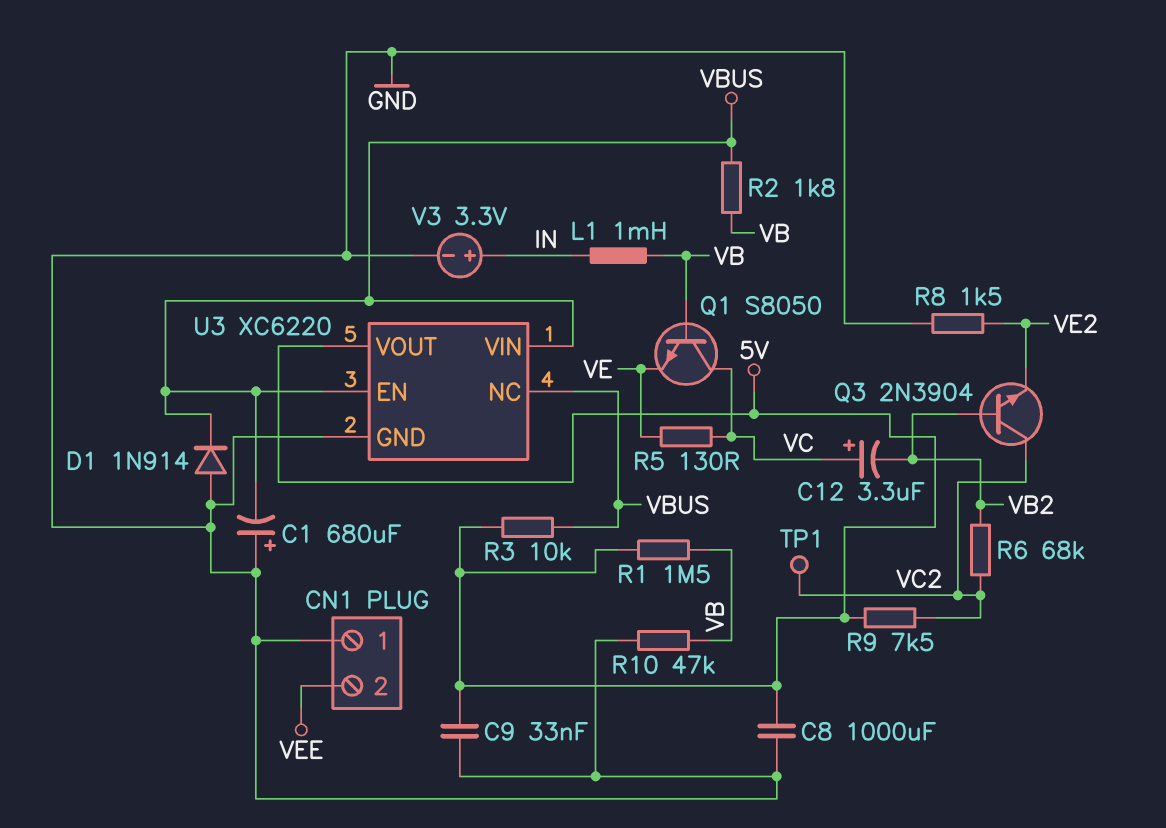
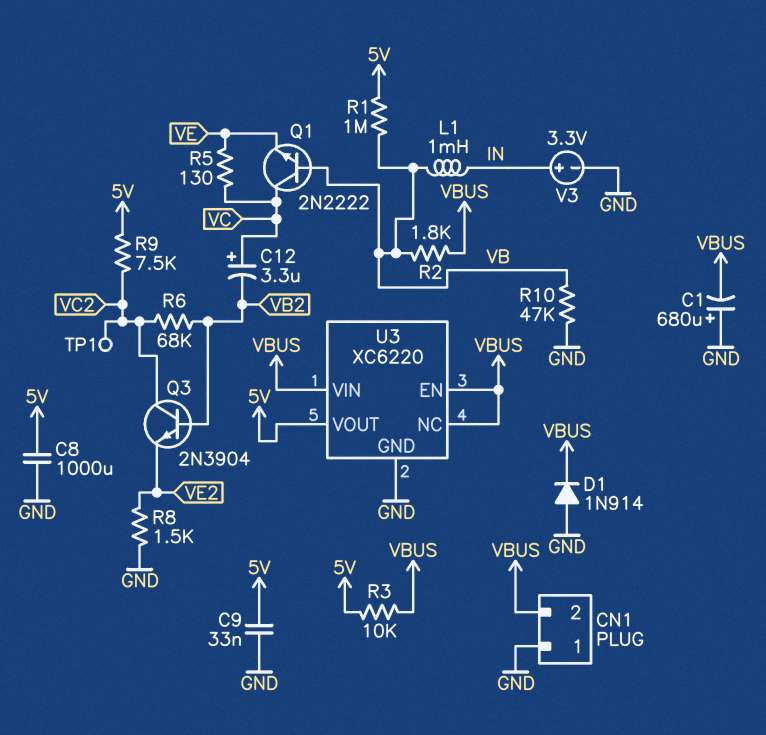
CN1 pin 2: VEE -> VBUS
Q1: NPN S8050 (B VB, C VC, E VE) -> NPN 2N2222 (B VB, C VC, E VE)
R1: 1.5M (5V, VB) -> 1M (5V, VB)

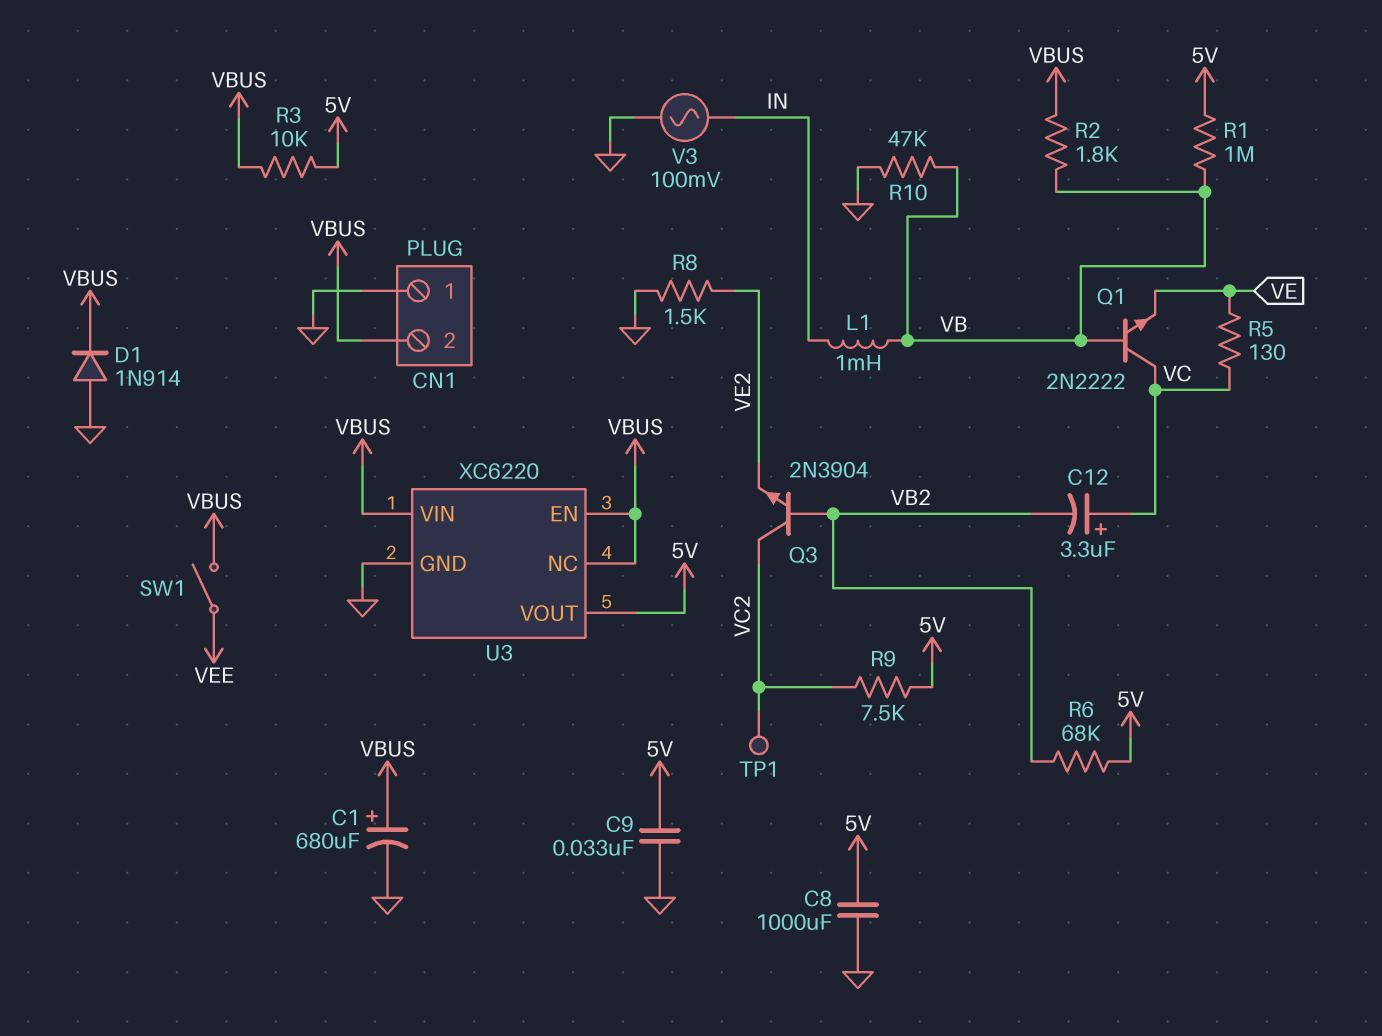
C1: 680uF (plus GND, minus VBUS) -> 680uF (plus VBUS, minus GND)
R6: 68k (VB2, VC2) -> 68k (5V, VB2)
SW1: none -> switch (VBUS, VEE)
V3: 3.3V (plus IN, minus GND) -> AC 100mV (GND, IN)

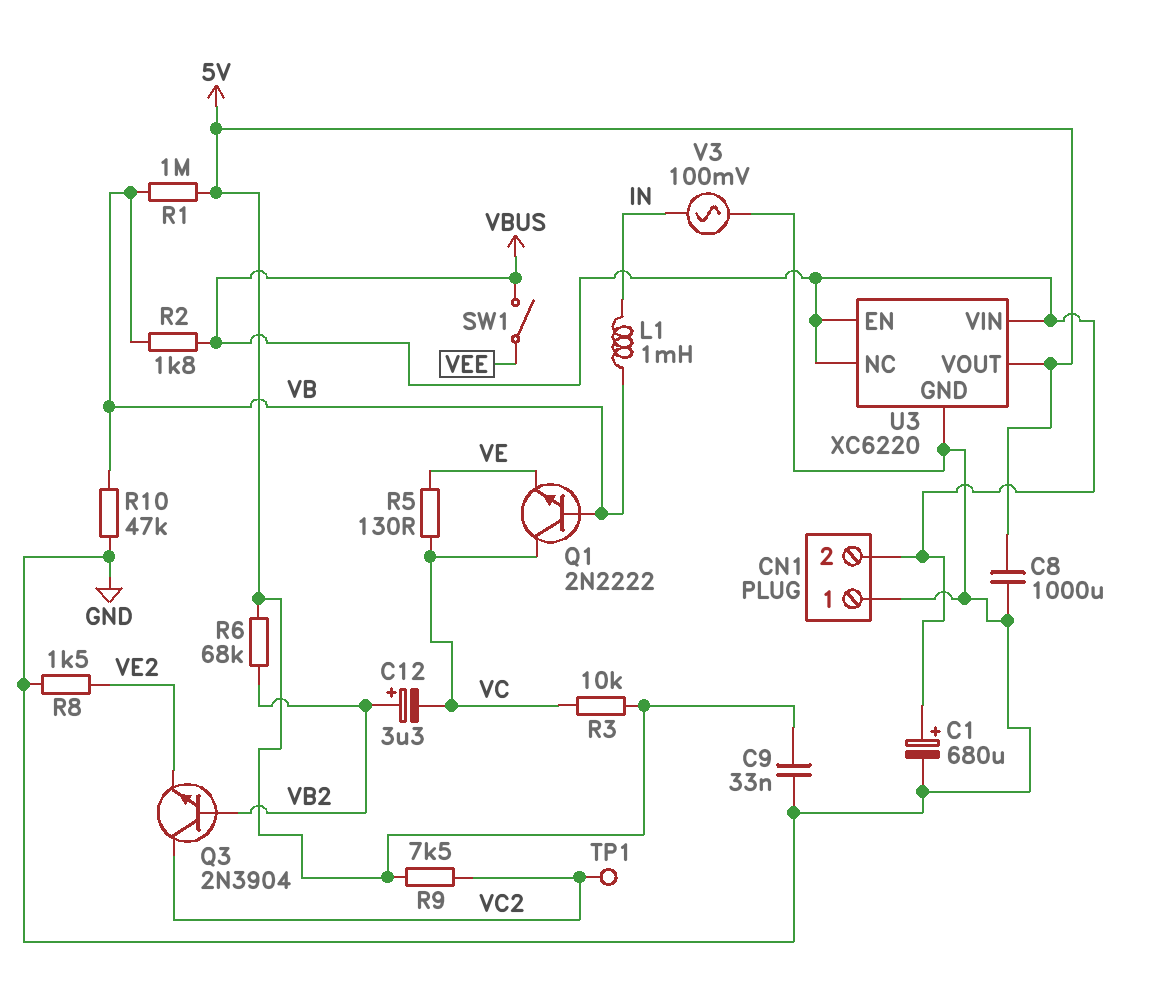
C12: 3.3uF (plus VC, minus VB2) -> 3.3uF (plus VB2, minus VC)
D1: diode 1N914 (A GND, K VBUS) -> none
R3: 10k (5V, VBUS) -> 10k (5V, VC)

